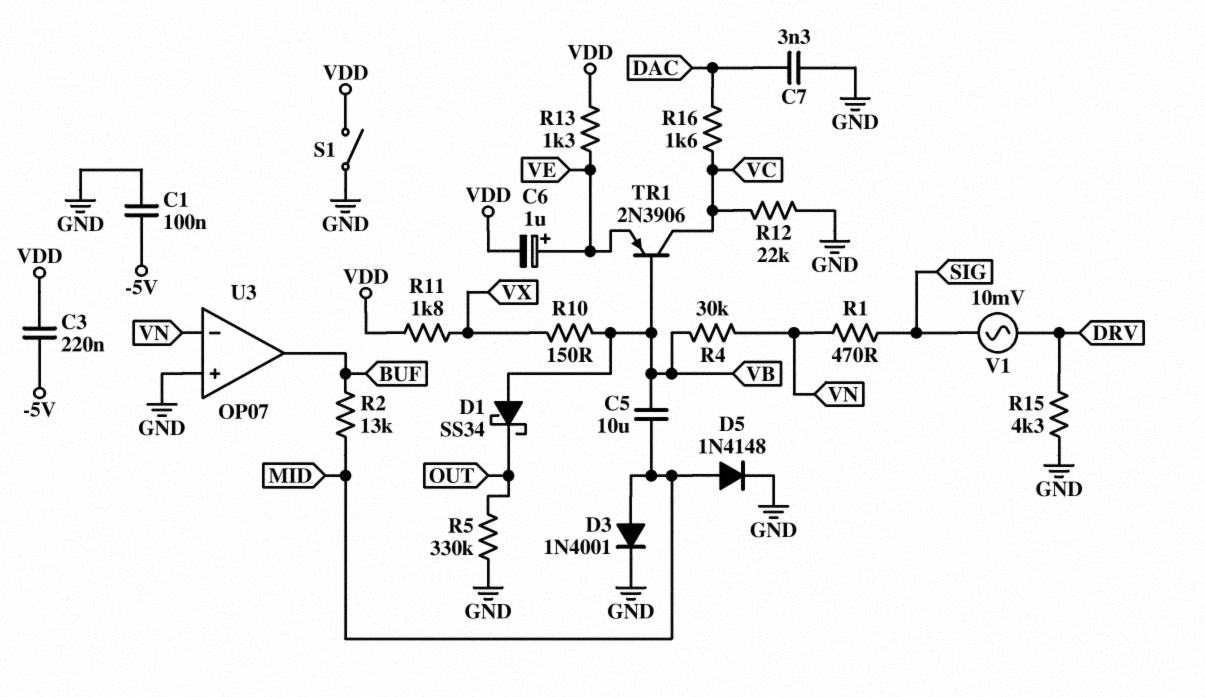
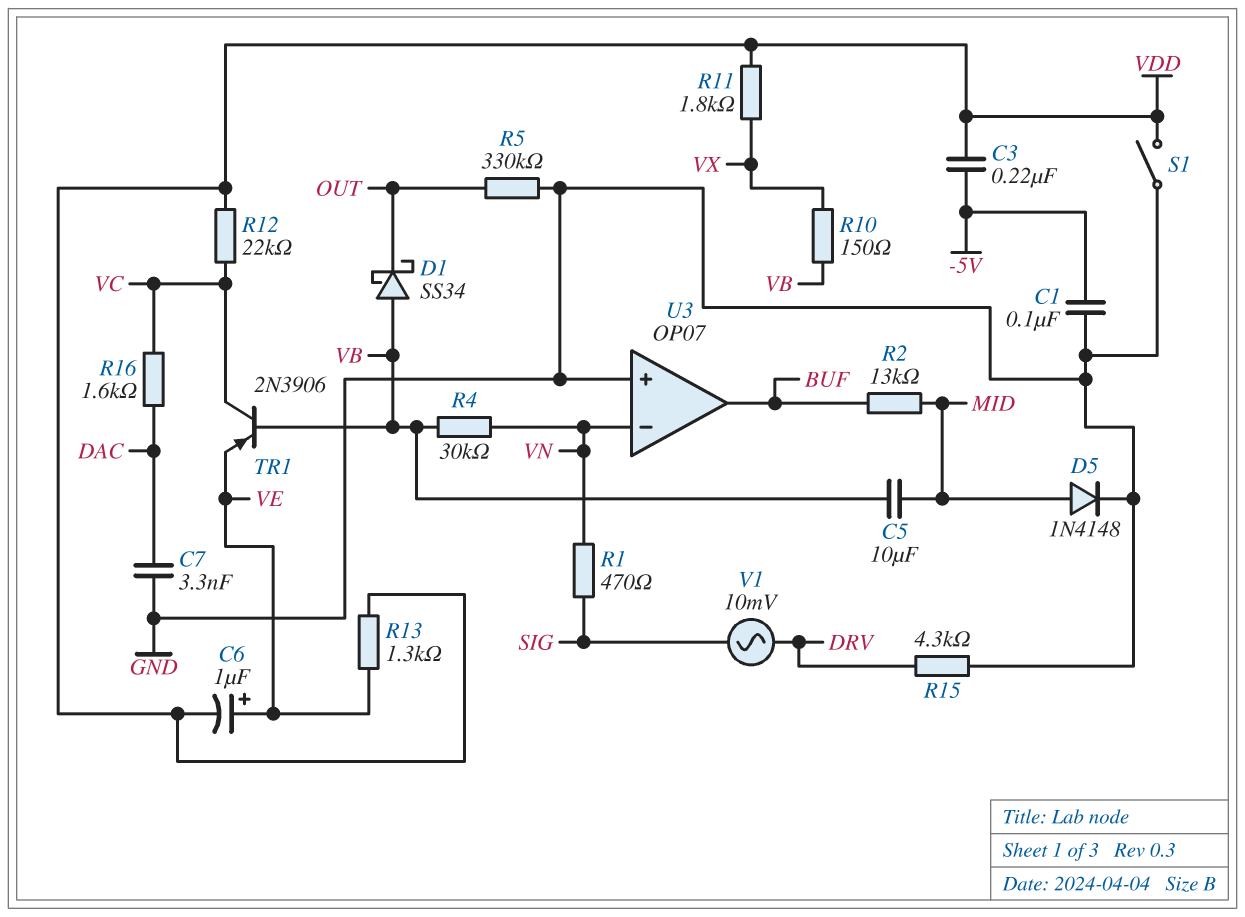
D3: diode 1N4001 (A MID, K GND) -> none
R12: 22k (GND, VC) -> 22k (VC, VDD)

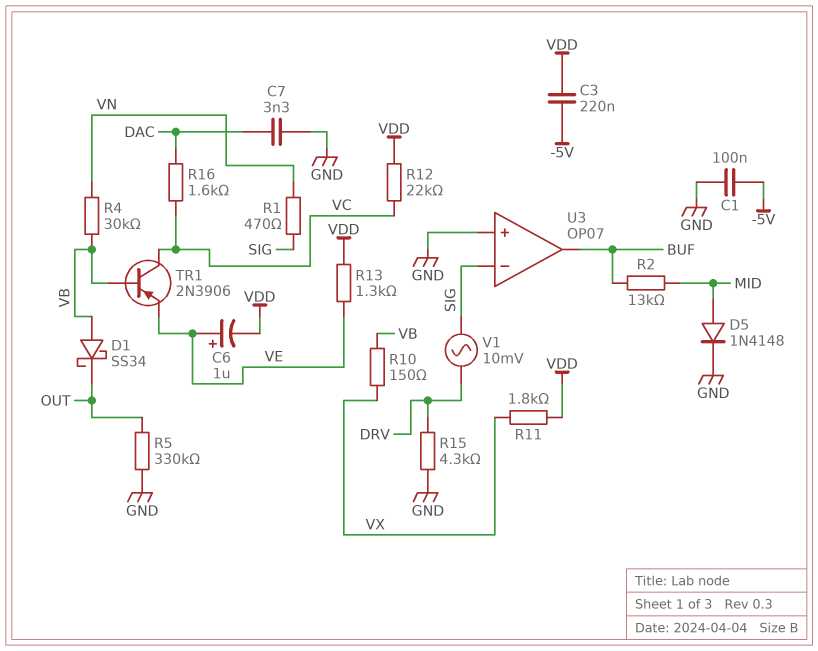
C5: 10uF (MID, VB) -> none
S1: switch (GND, VDD) -> none
U3 pin in-: VN -> SIG

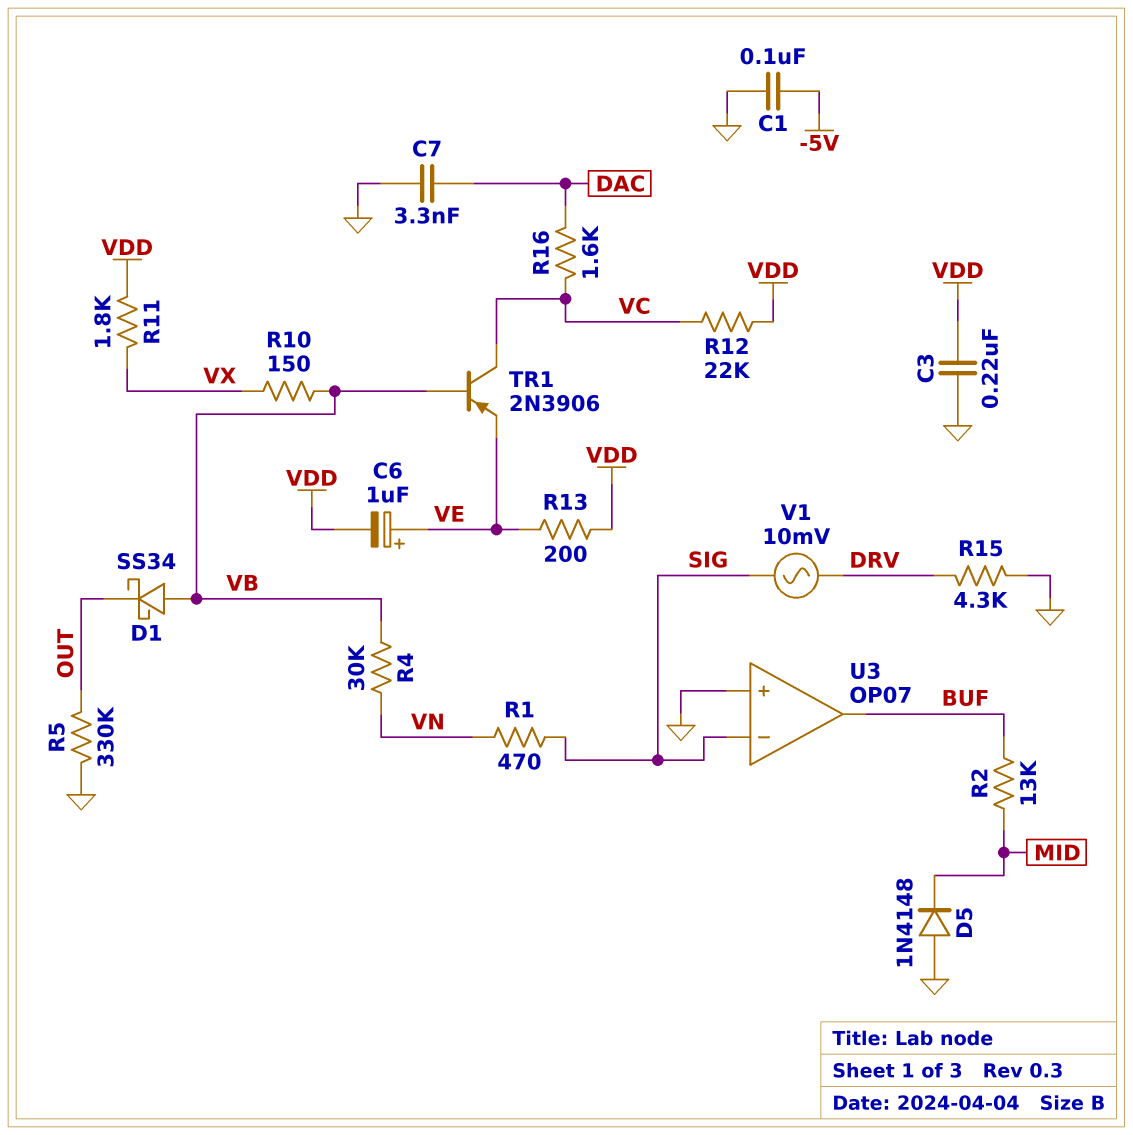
C3: 220nF (-5V, VDD) -> 220nF (GND, VDD)
D5: diode 1N4148 (A MID, K GND) -> diode 1N4148 (A GND, K MID)
R13: 1.3k (VDD, VE) -> 200 (VDD, VE)

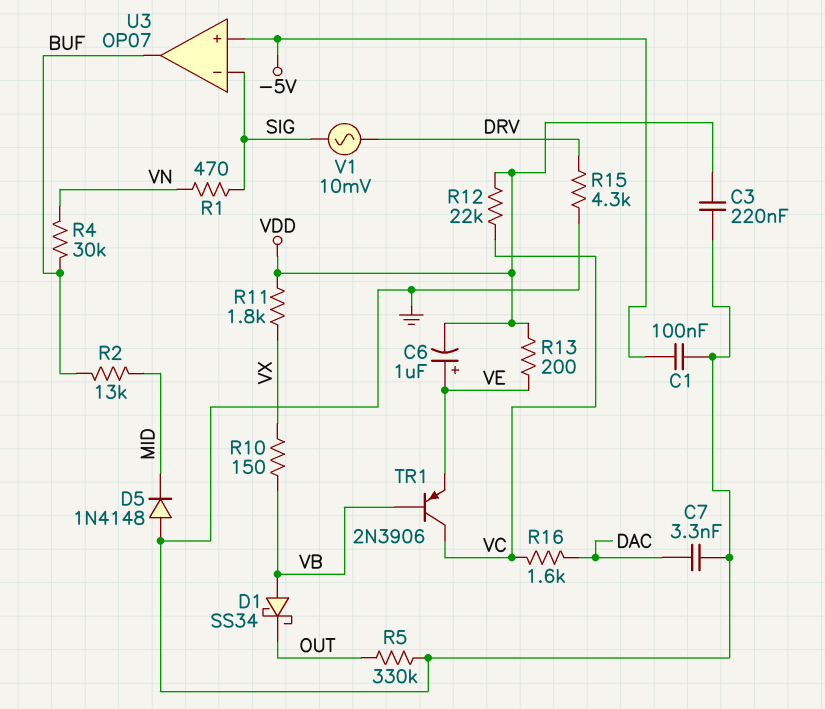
R4: 30k (VB, VN) -> 30k (BUF, VN)
U3 pin in+: GND -> -5V

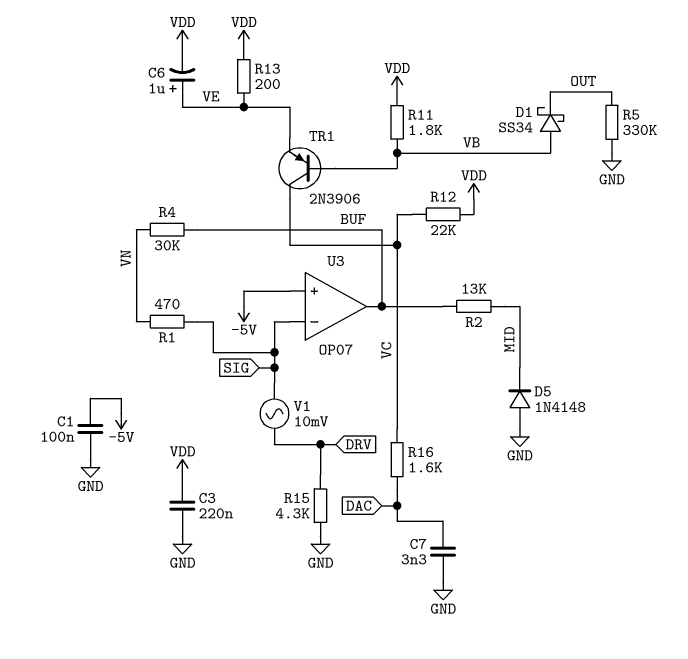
R10: 150 (VB, VX) -> none
R11: 1.8k (VDD, VX) -> 1.8k (VB, VDD)

